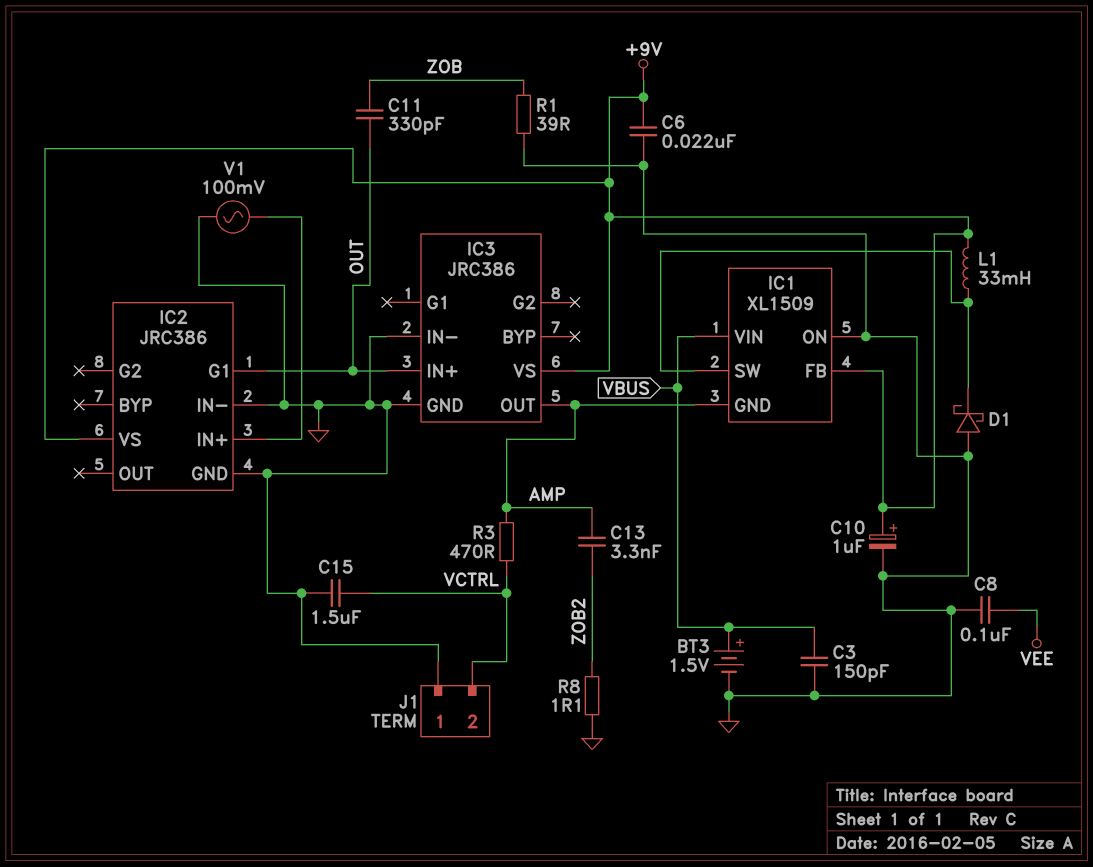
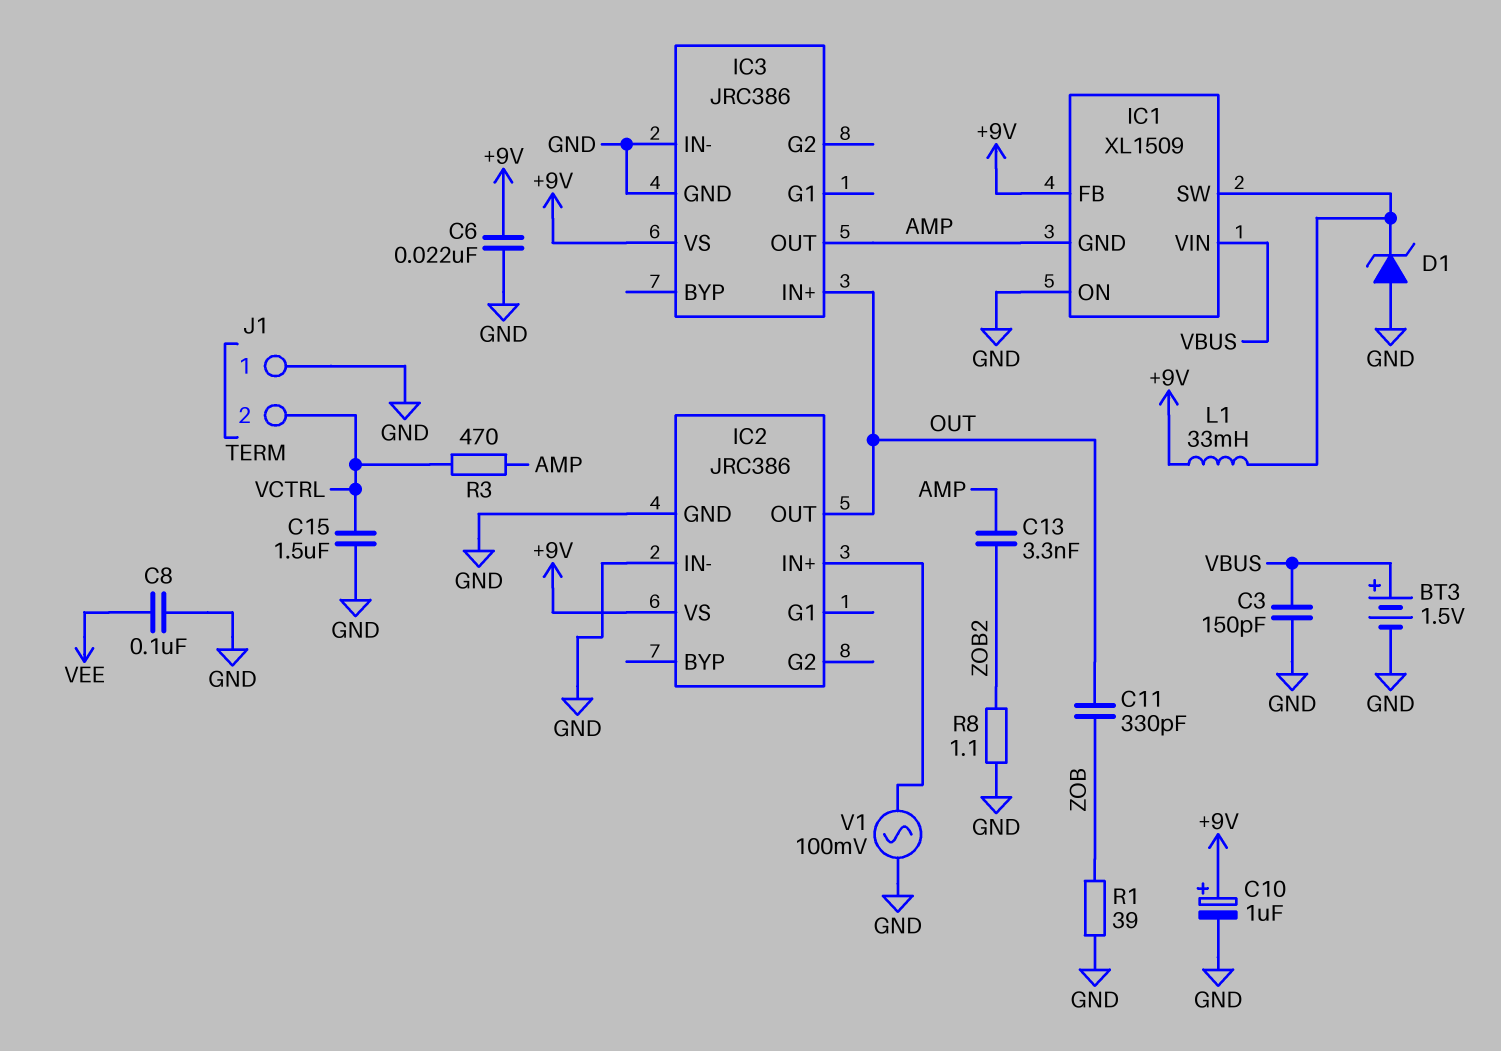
D1: schottky (A GND, K IC1/SW) -> zener (A GND, K IC1/SW)
IC2 pin G1: OUT -> none
IC2 pin OUT: none -> OUT

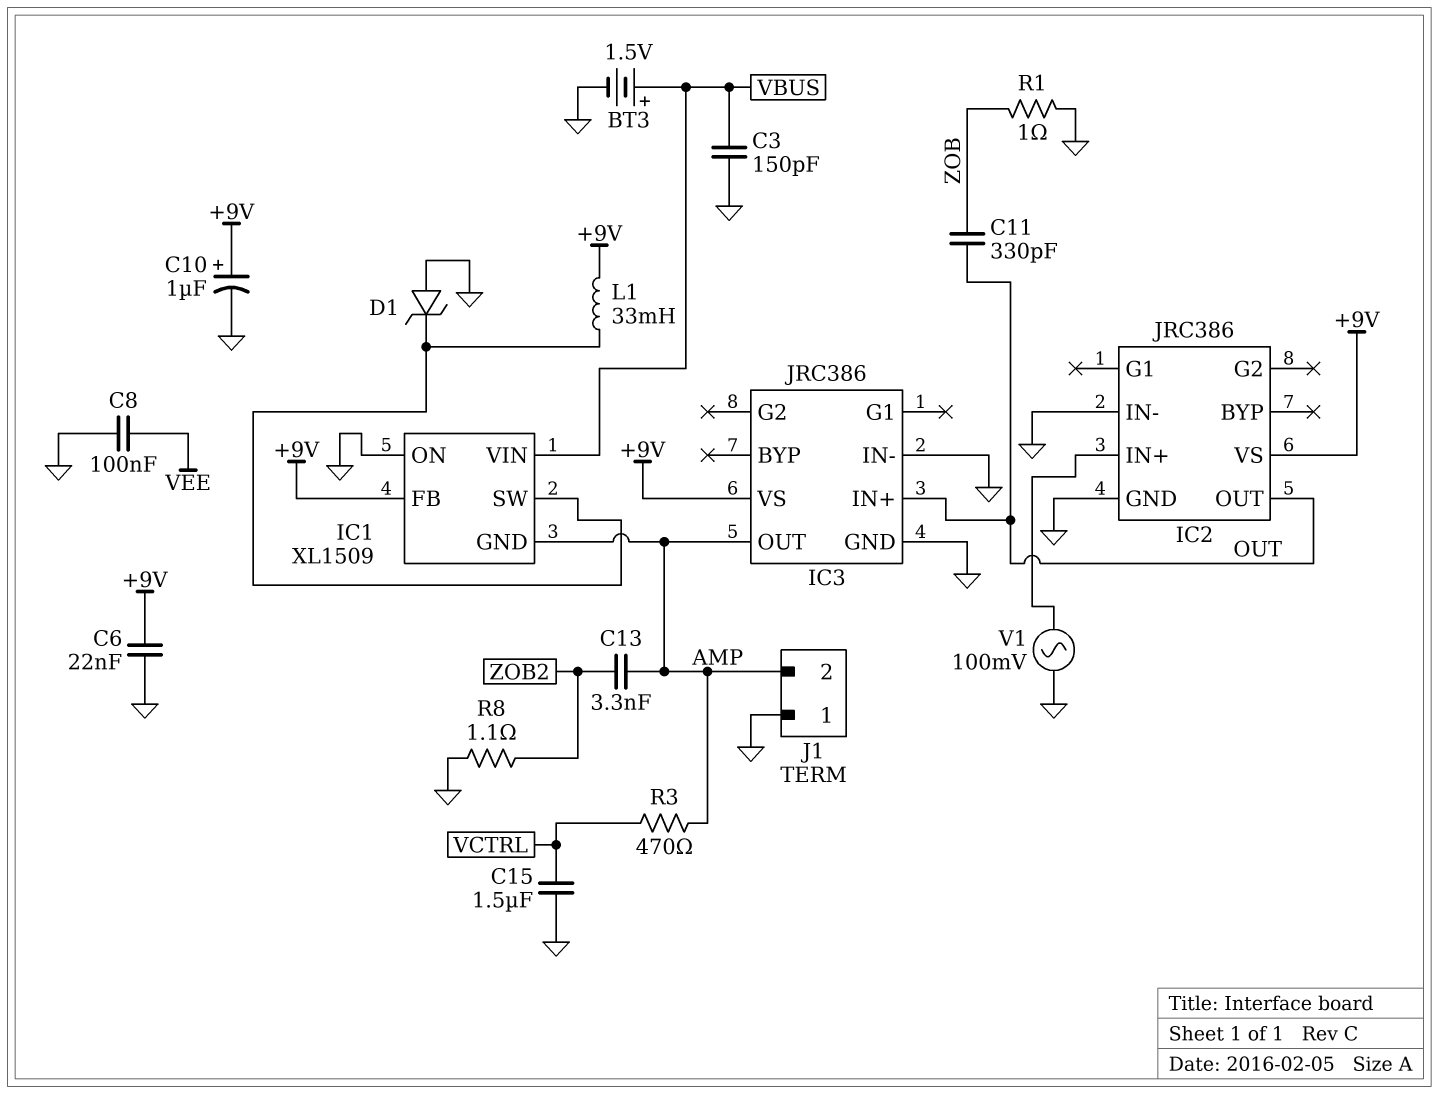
J1 pin 2: VCTRL -> AMP
R1: 39 (GND, ZOB) -> 1 (GND, ZOB)

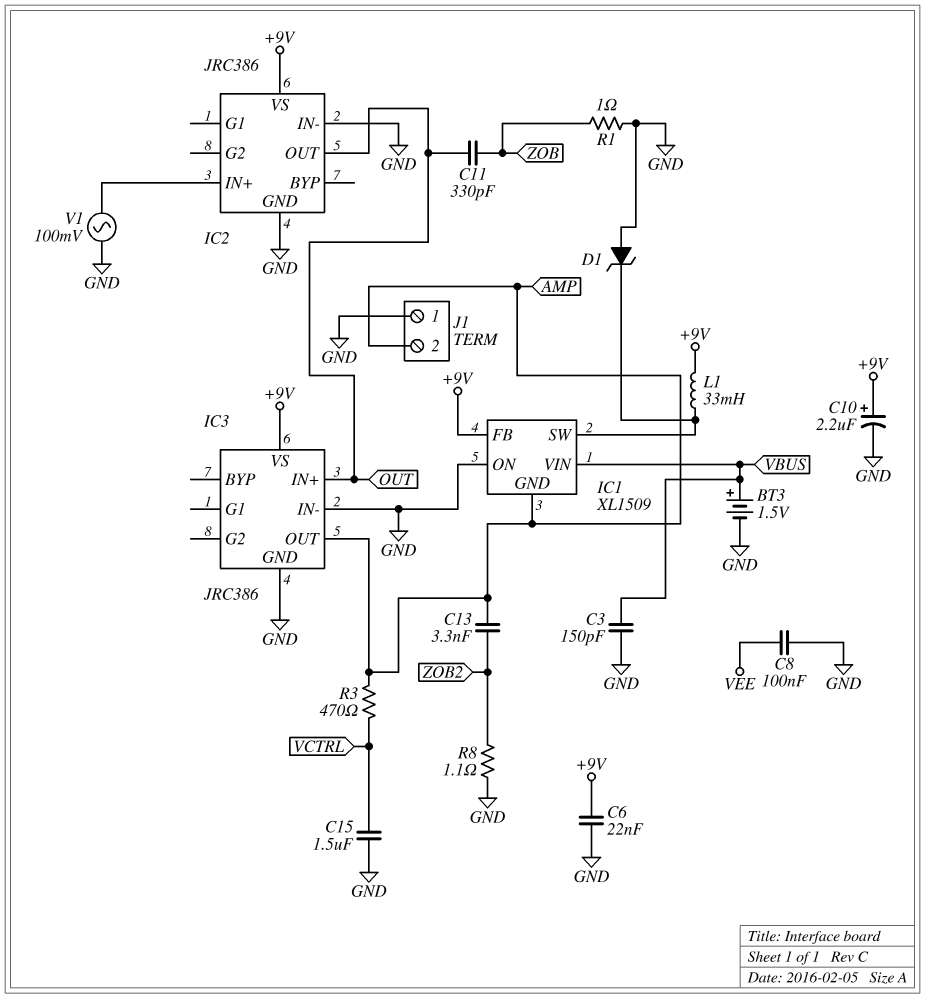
C10: 1uF (plus +9V, minus GND) -> 2.2uF (plus +9V, minus GND)

